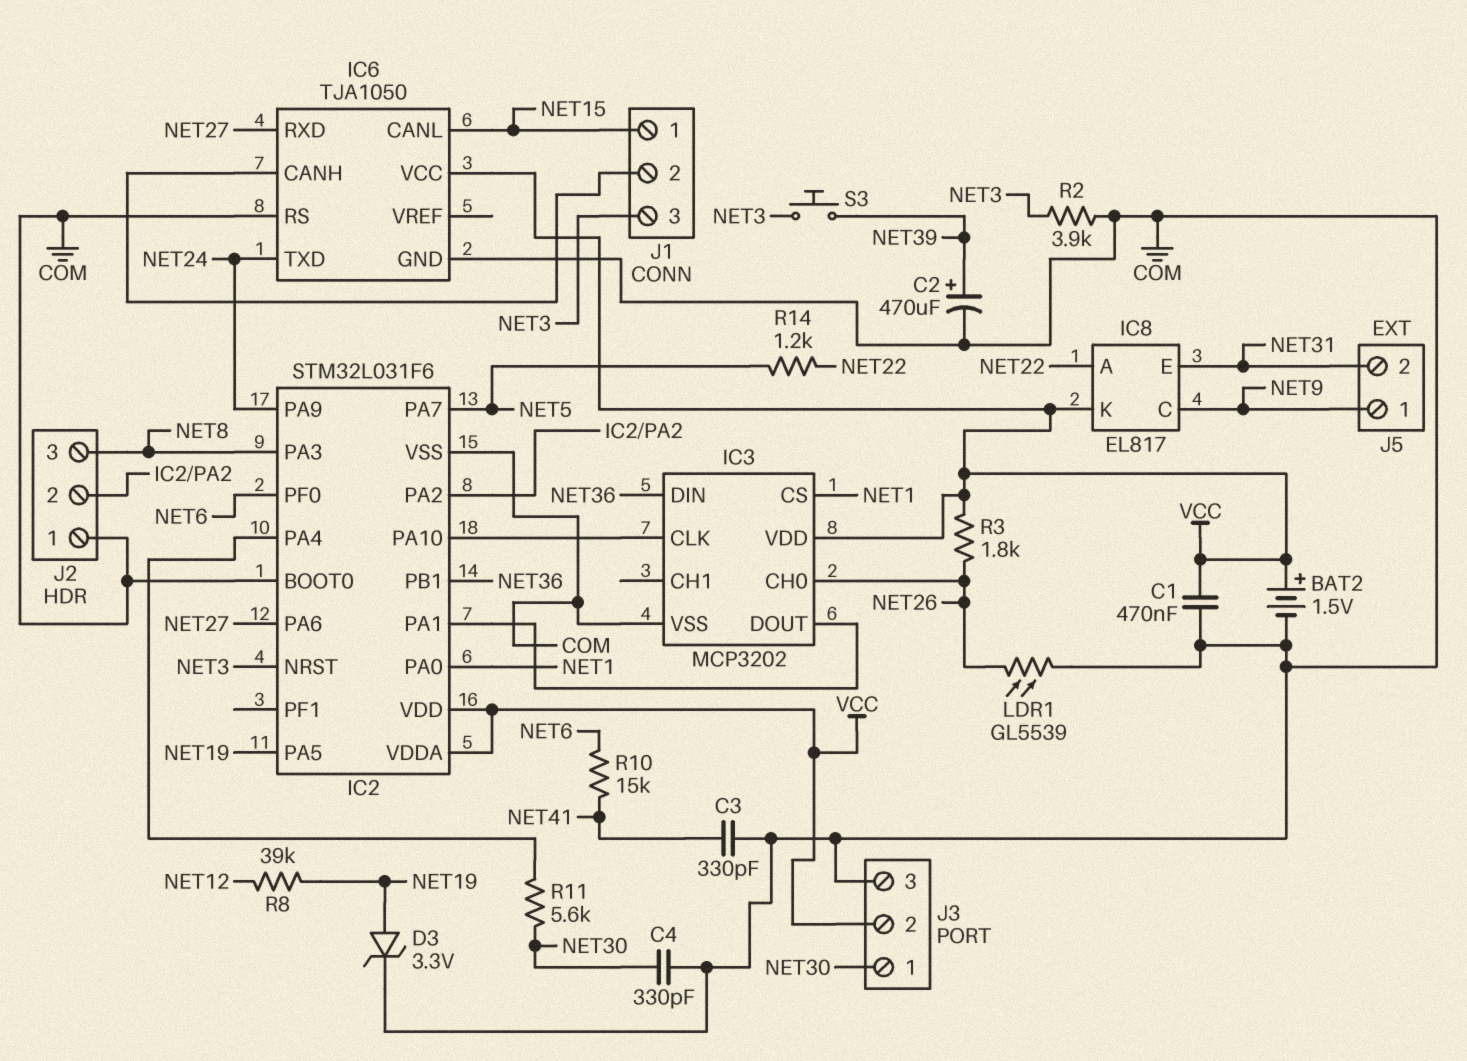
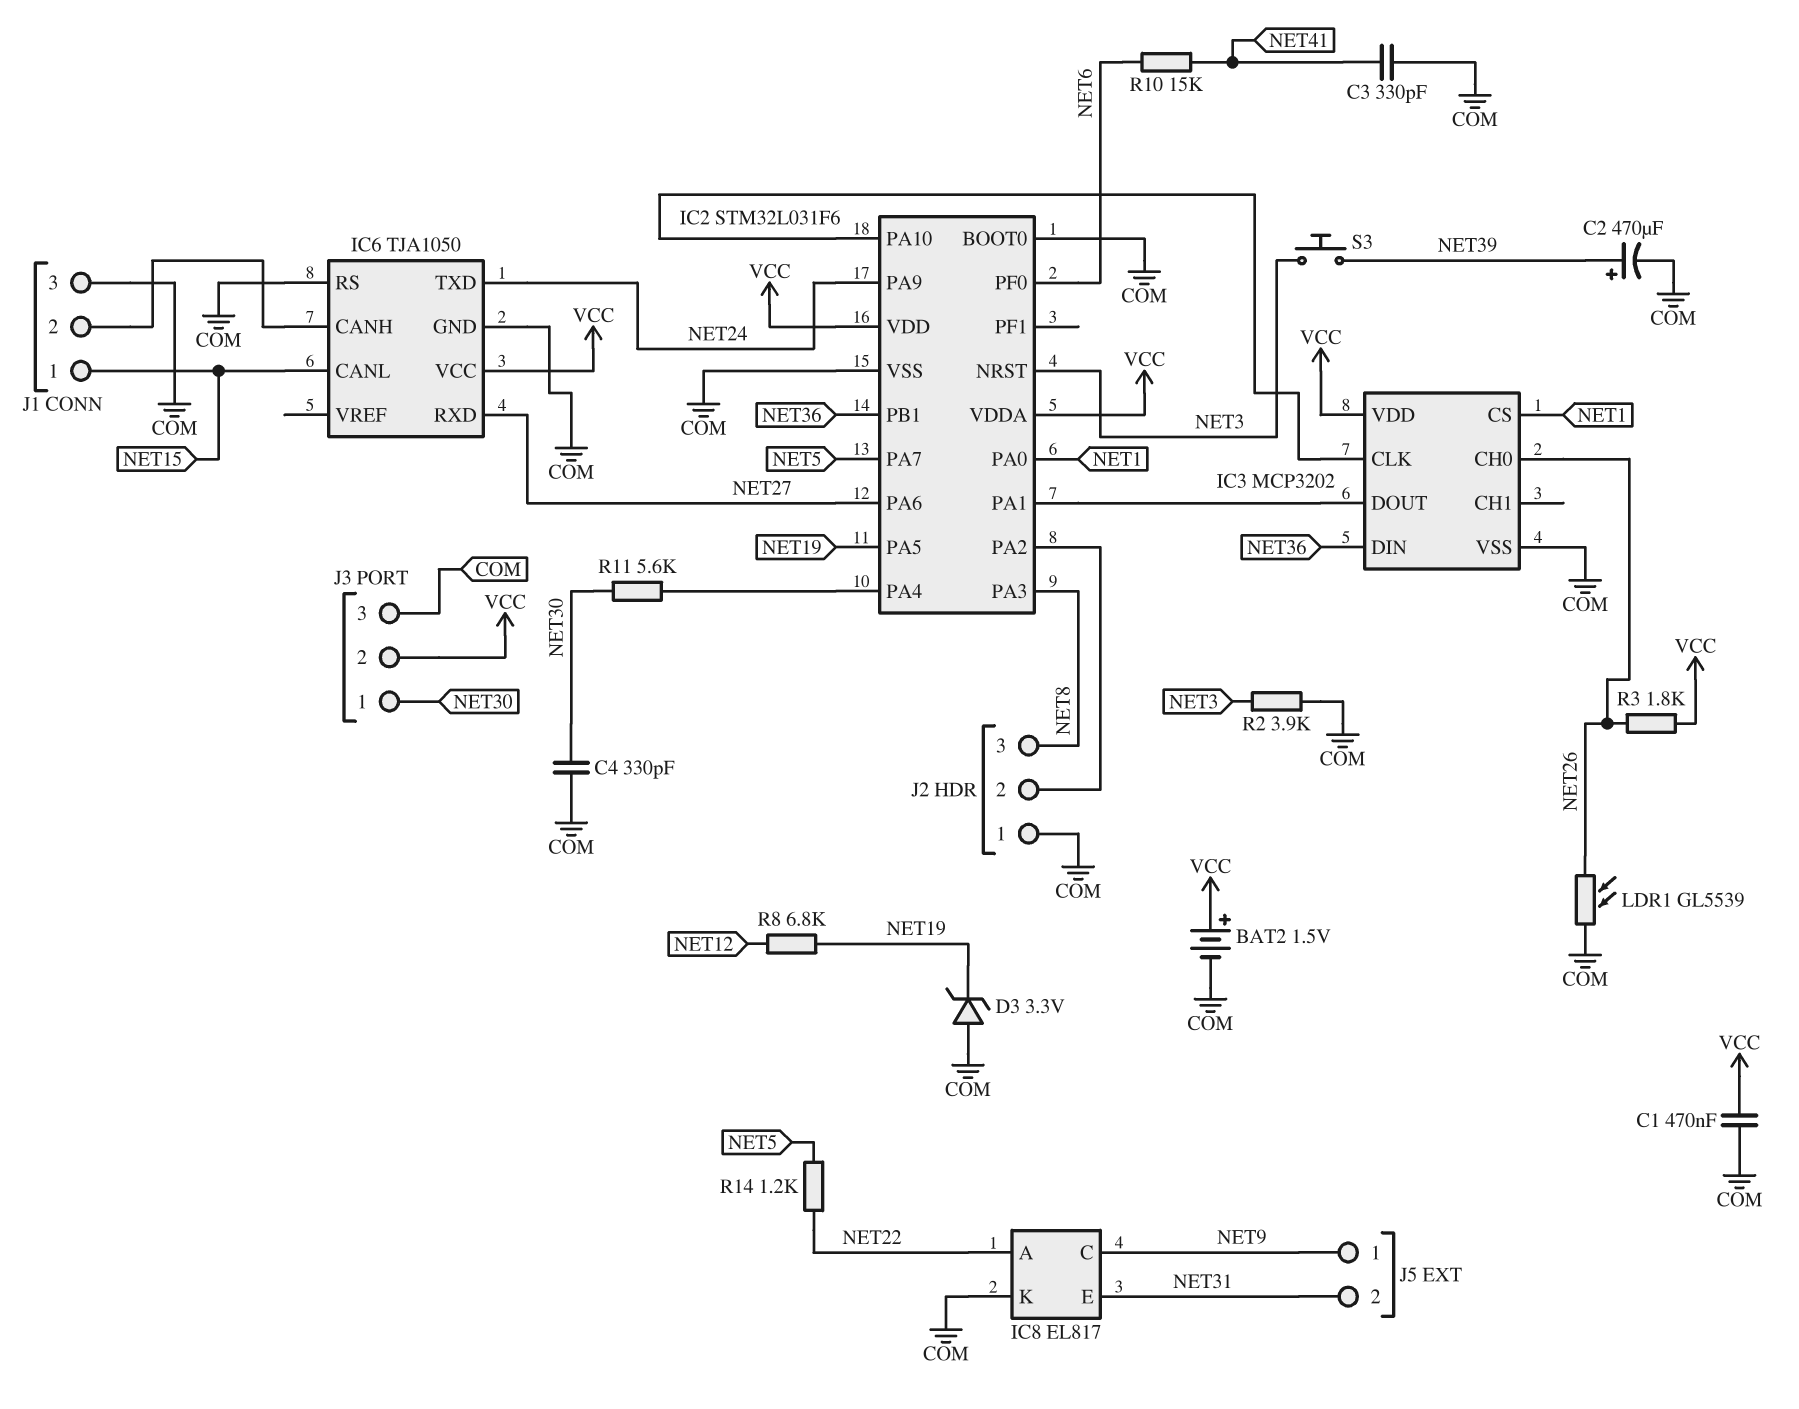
D3: zener 3.3V (A NET19, K COM) -> zener 3.3V (A COM, K NET19)
IC8 pin K: VCC -> COM
J1 pin 3: NET3 -> COM
R8: 39k (NET12, NET19) -> 6.8k (NET12, NET19)

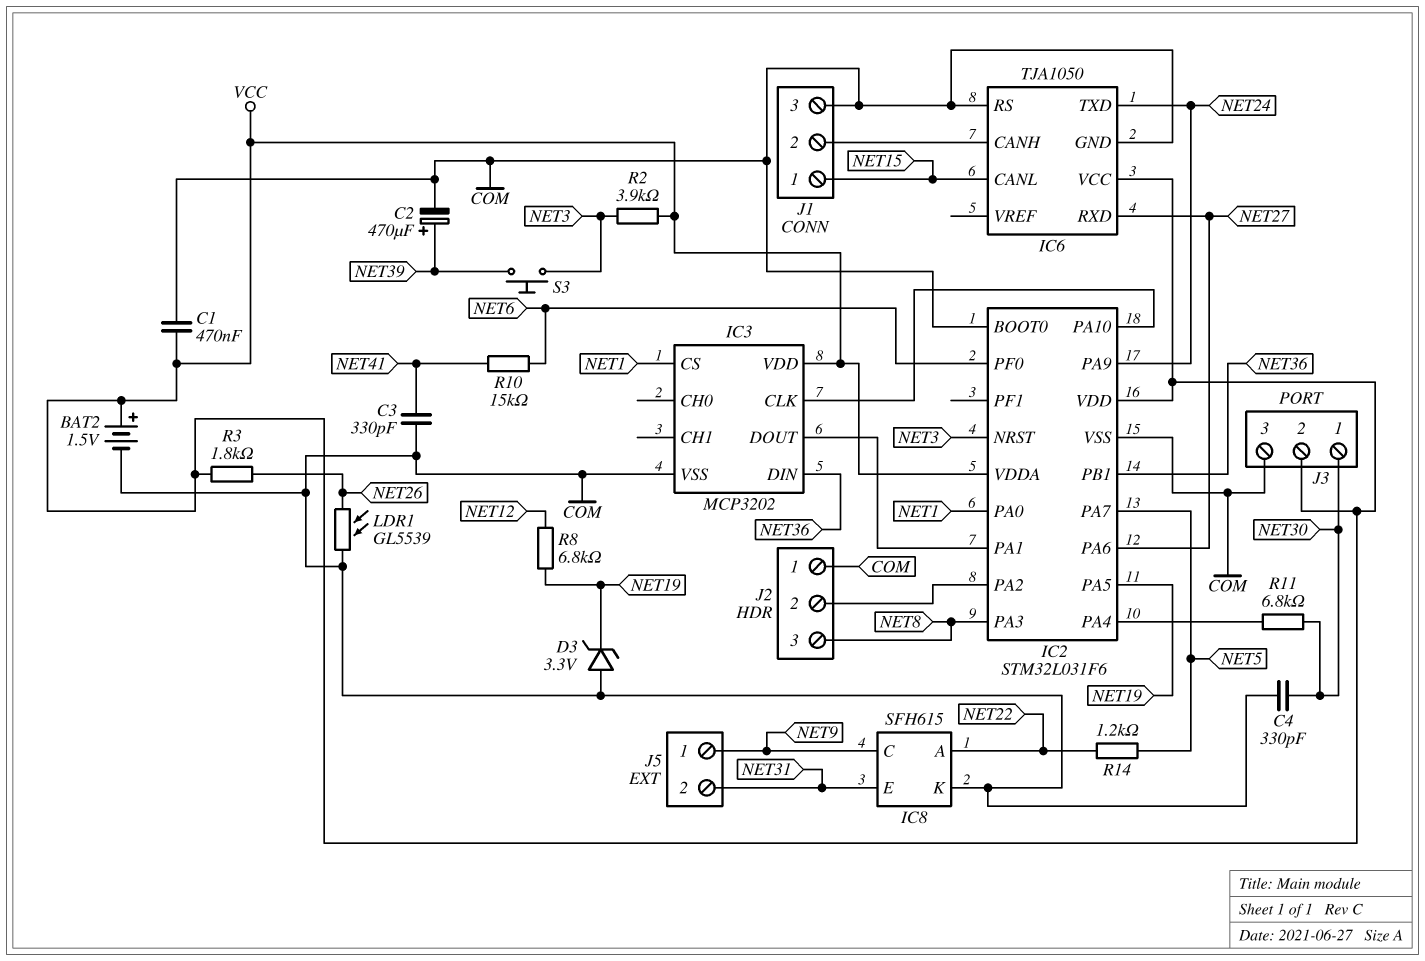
IC3 pin CH0: NET26 -> none
IC8: EL817 -> SFH615
R2: 3.9k (COM, NET3) -> 3.9k (NET3, VCC)
R11: 5.6k (IC2/PA4, NET30) -> 6.8k (IC2/PA4, NET30)

